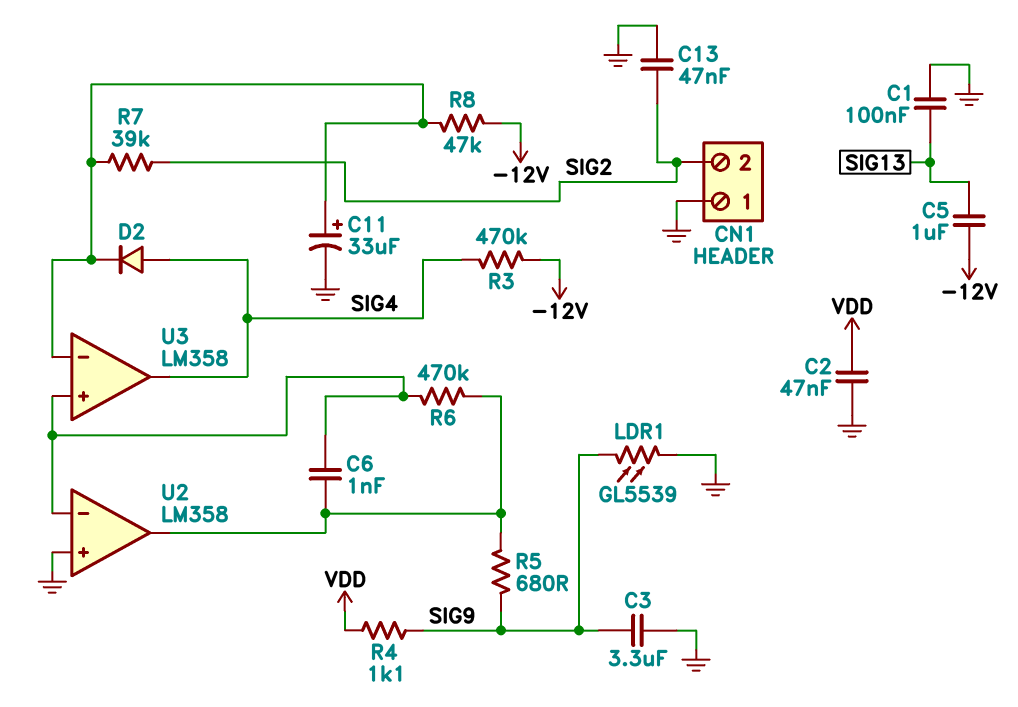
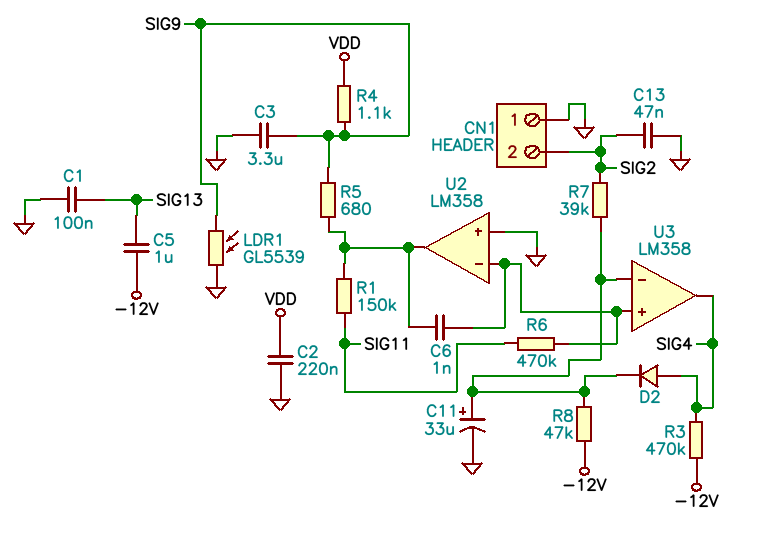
C2: 47nF (GND, VDD) -> 220nF (GND, VDD)
R1: none -> 150k (SIG11, U2/out)
R6: 470k (U2/in-, U2/out) -> 470k (SIG11, U2/in-)

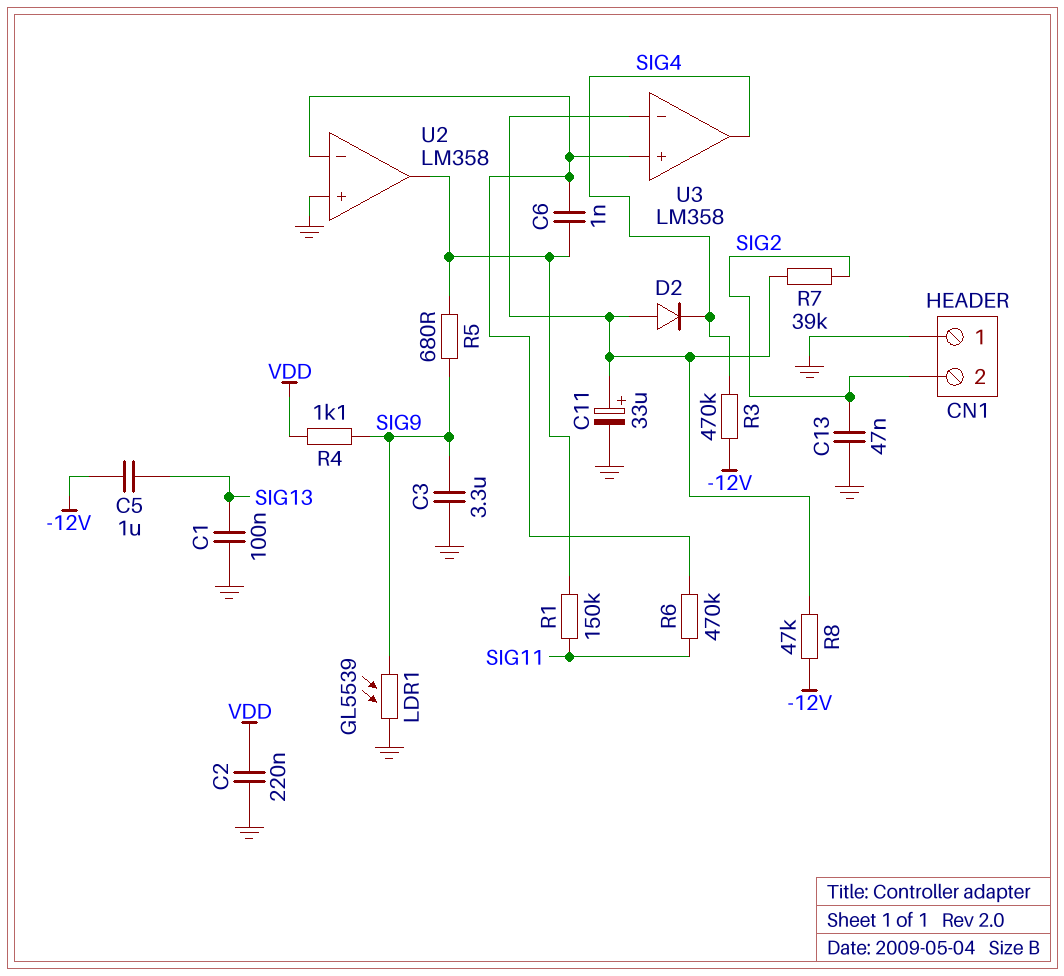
D2: diode (A SIG4, K U3/in-) -> diode (A U3/in-, K SIG4)

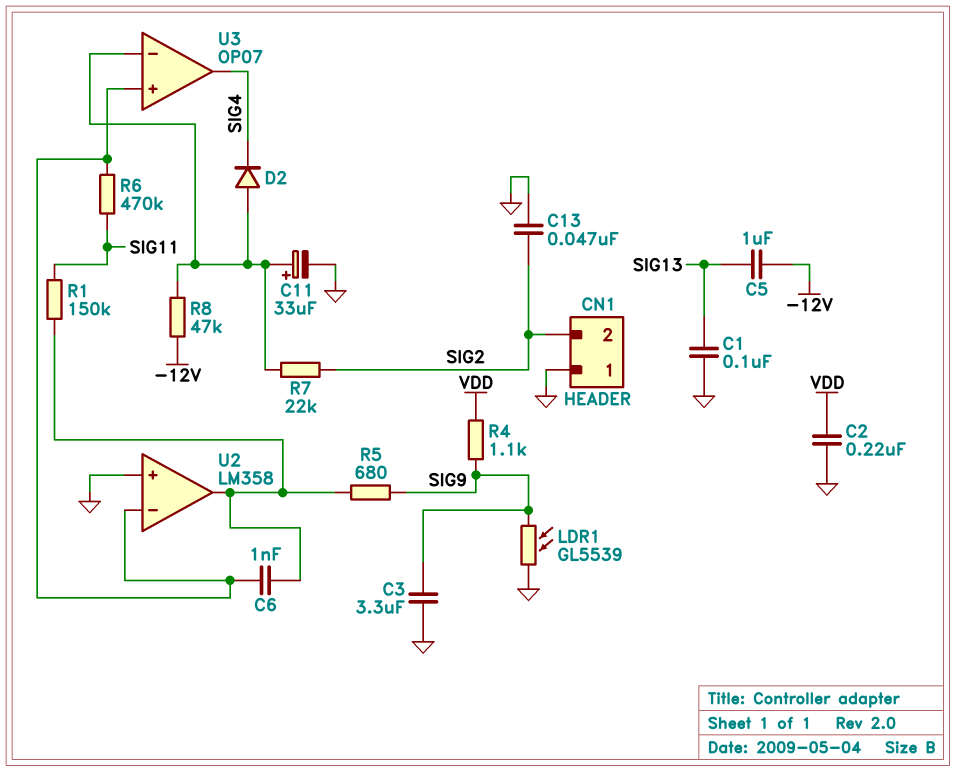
R3: 470k (-12V, SIG4) -> none
R7: 39k (SIG2, U3/in-) -> 22k (SIG2, U3/in-)
U3: LM358 -> OP07

